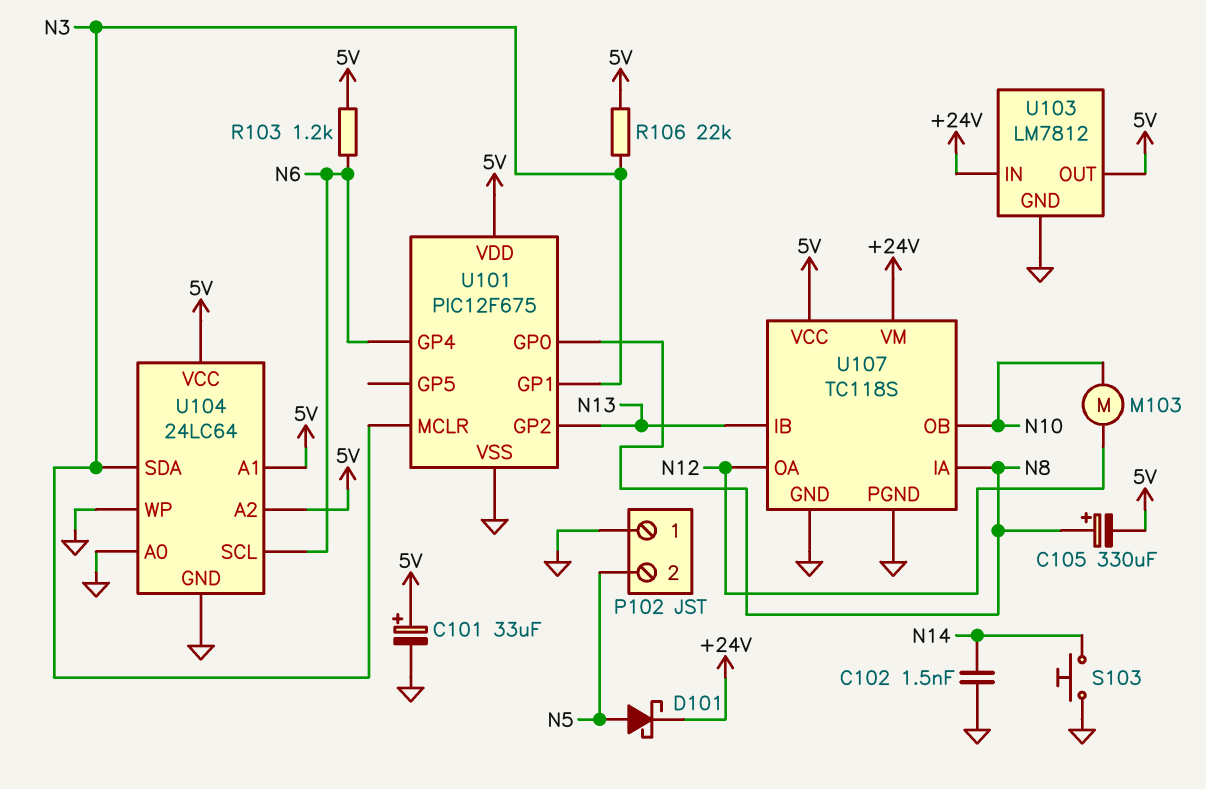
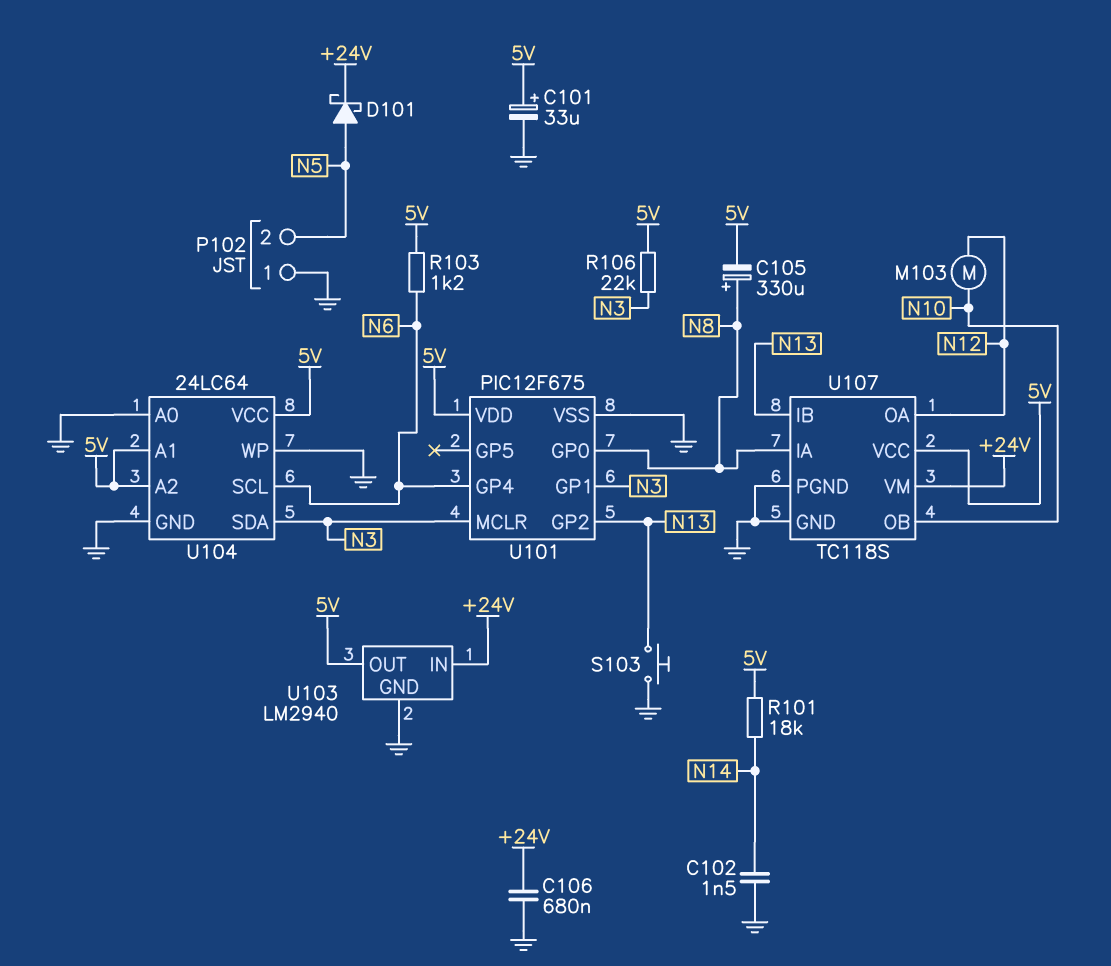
C106: none -> 680nF (+24V, GND)
R101: none -> 18k (5V, N14)
S103: button (GND, N14) -> button (GND, N13)
U103: LM7812 -> LM2940

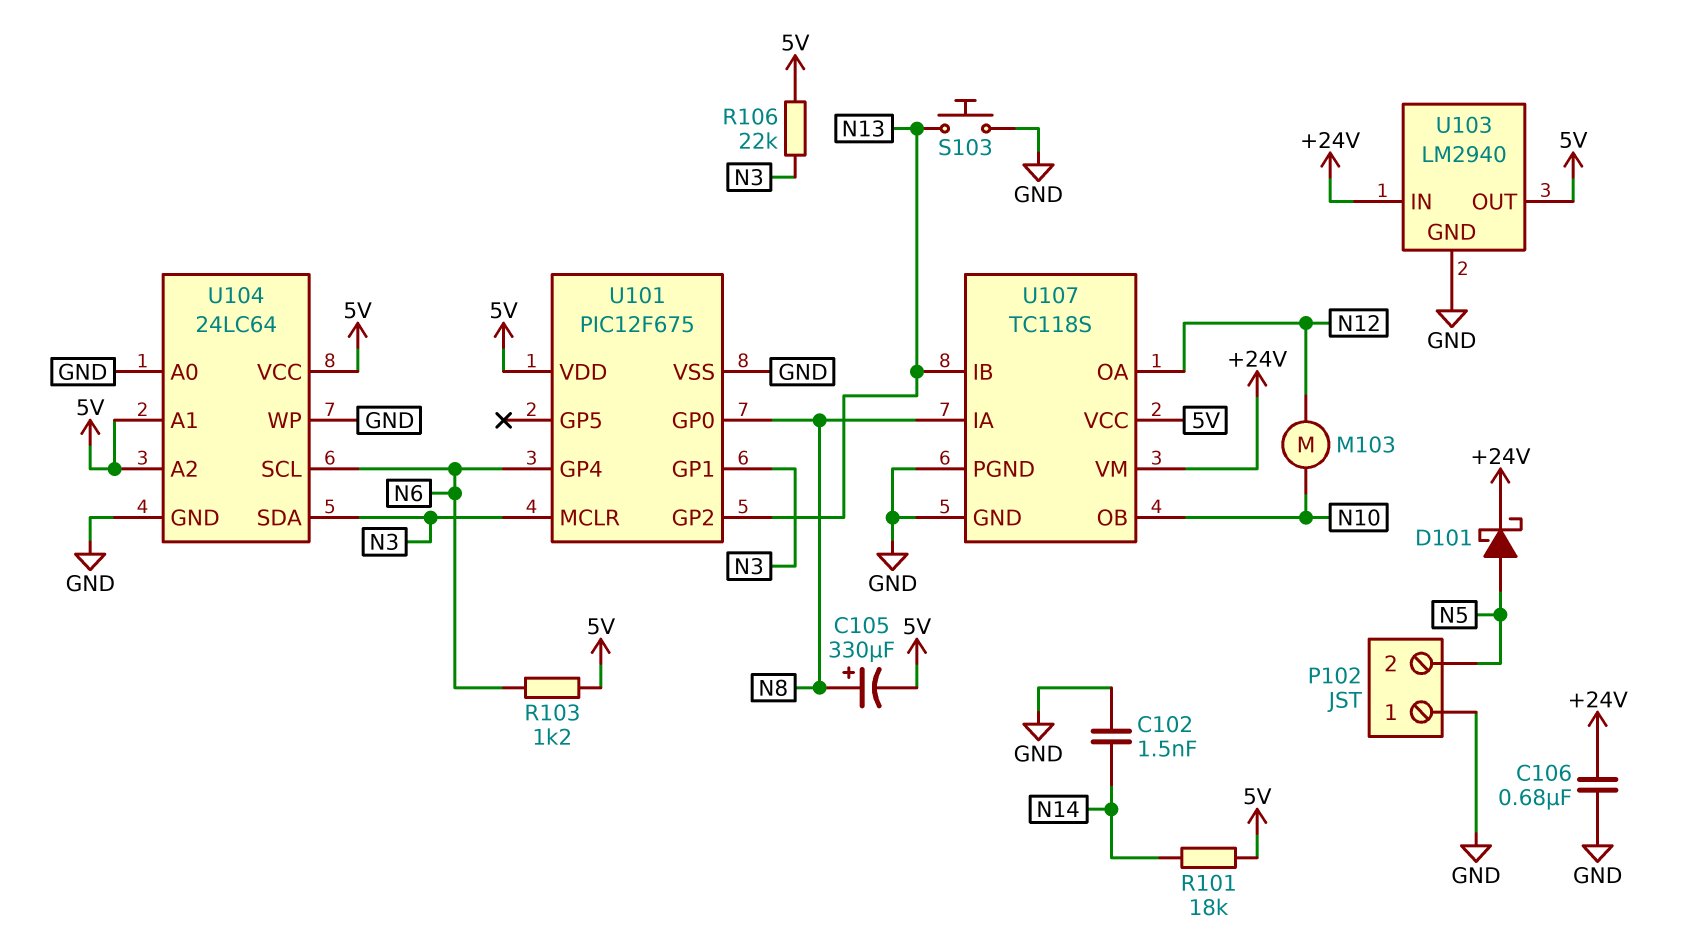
C101: 33uF (plus 5V, minus GND) -> none

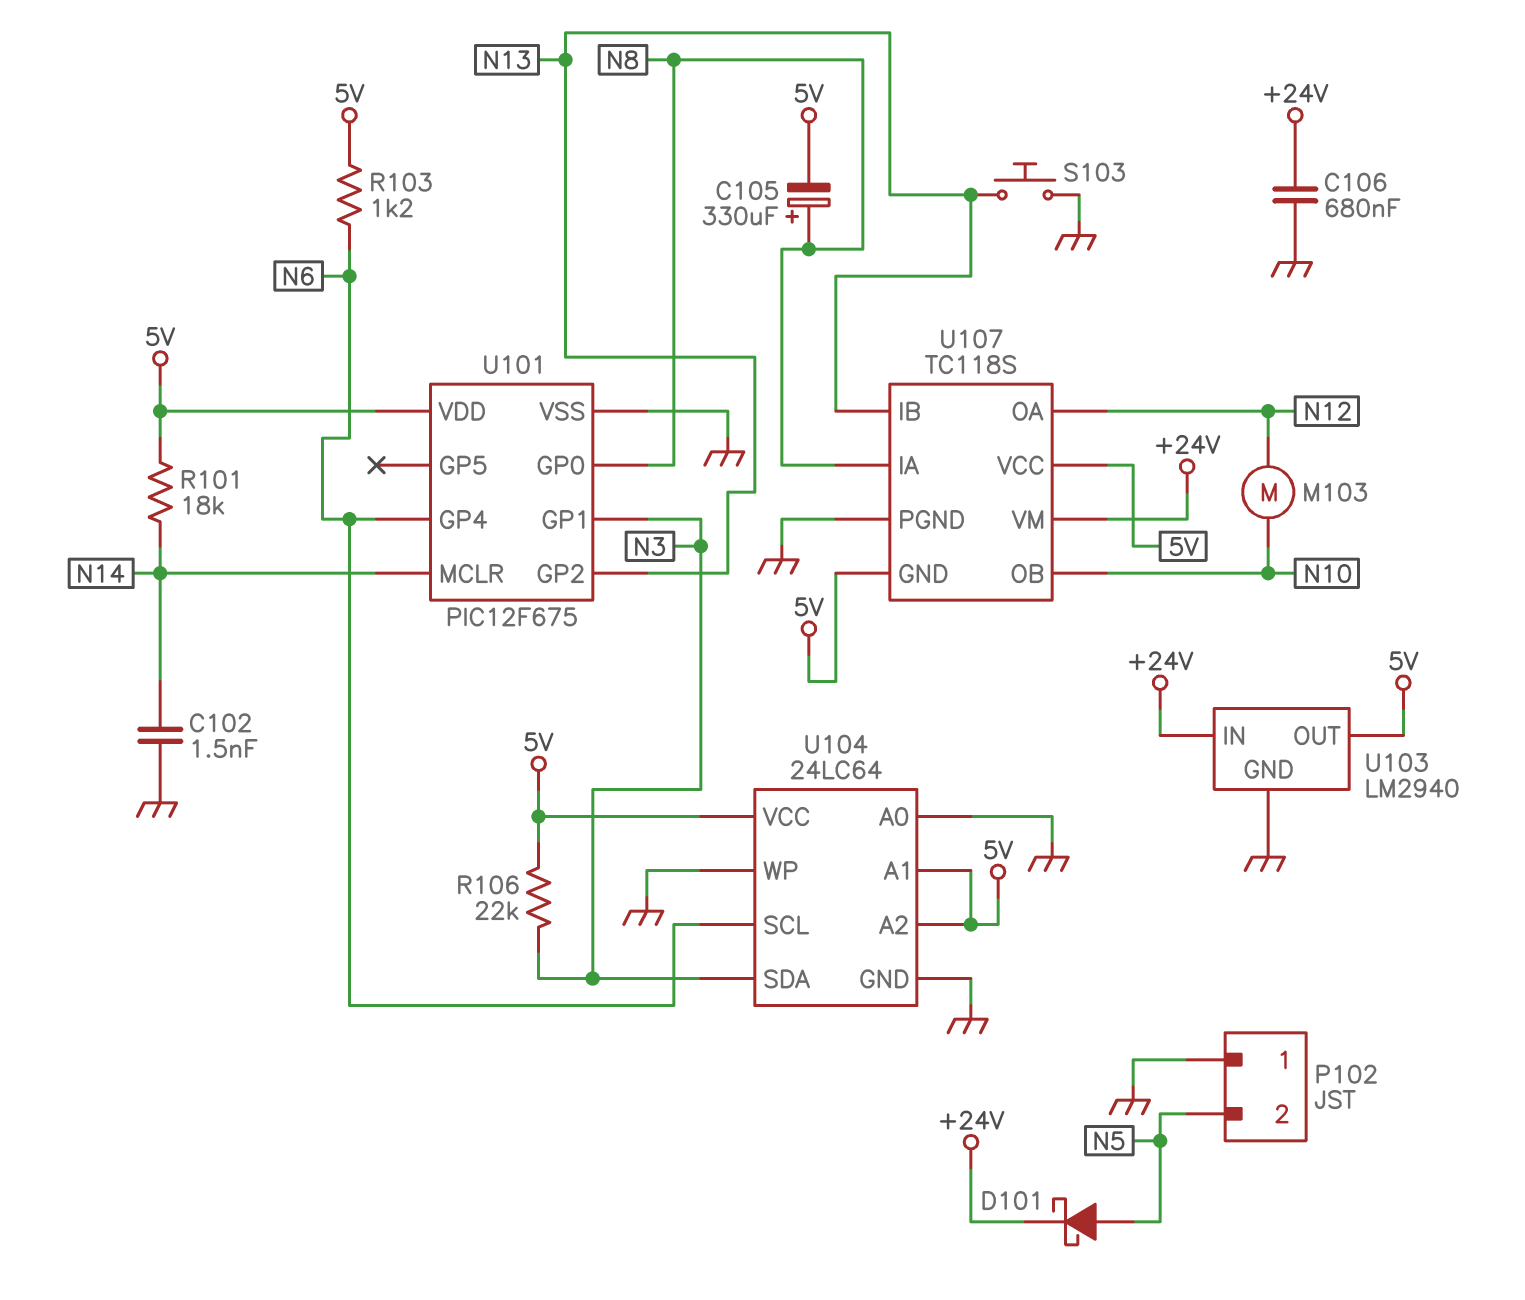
U101 pin MCLR: N3 -> N14
U107 pin GND: GND -> 5V

